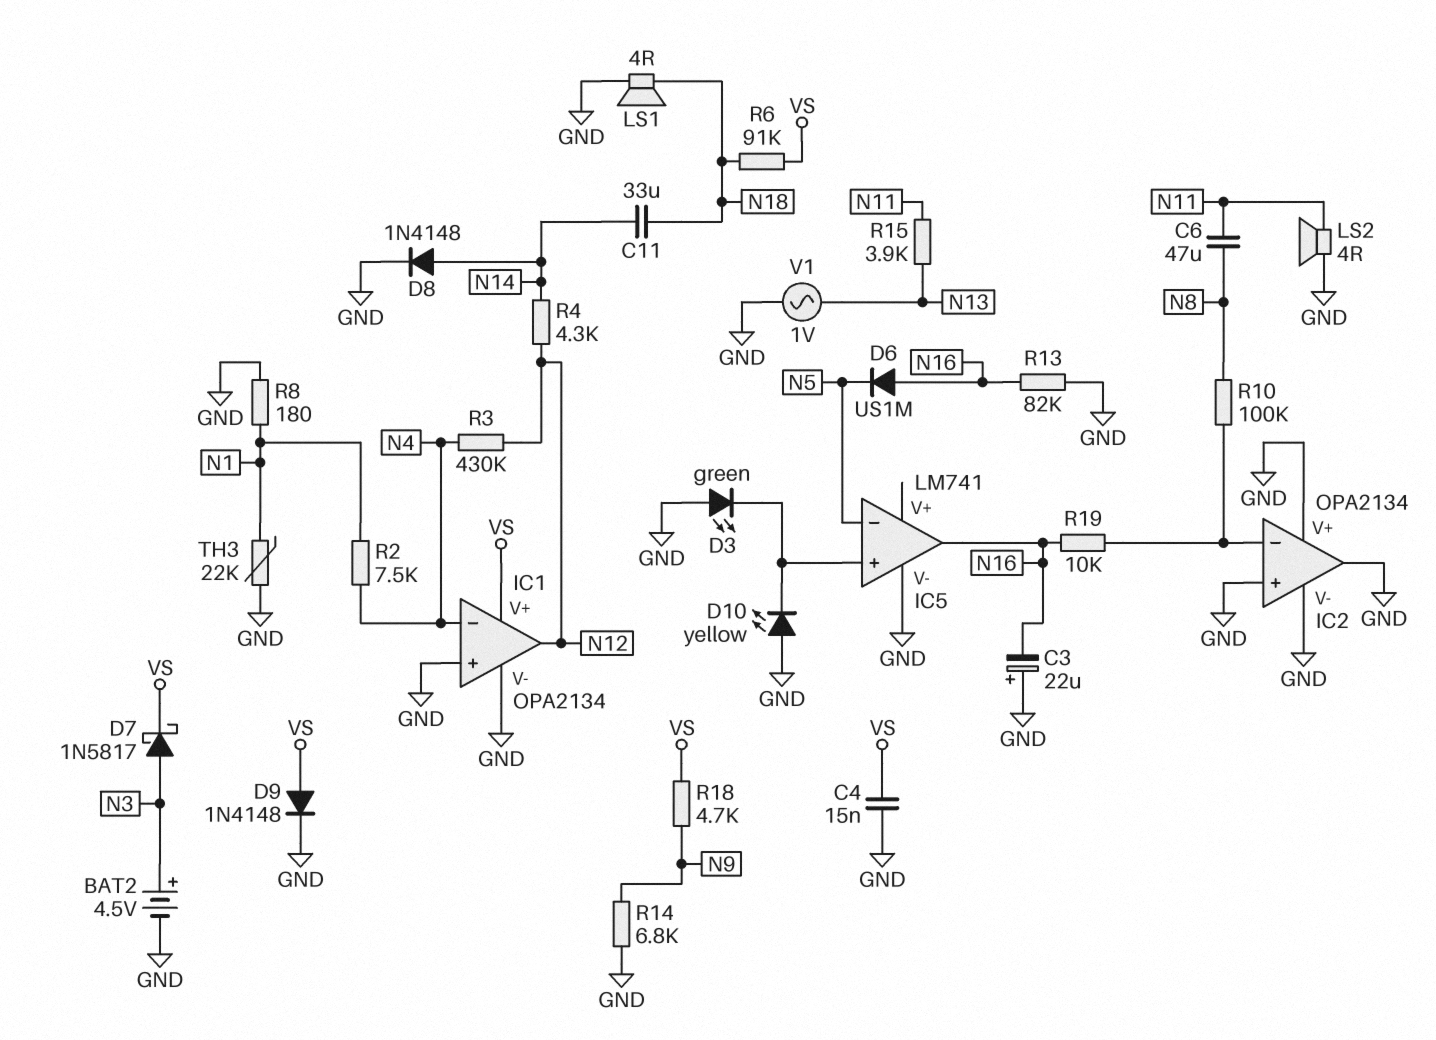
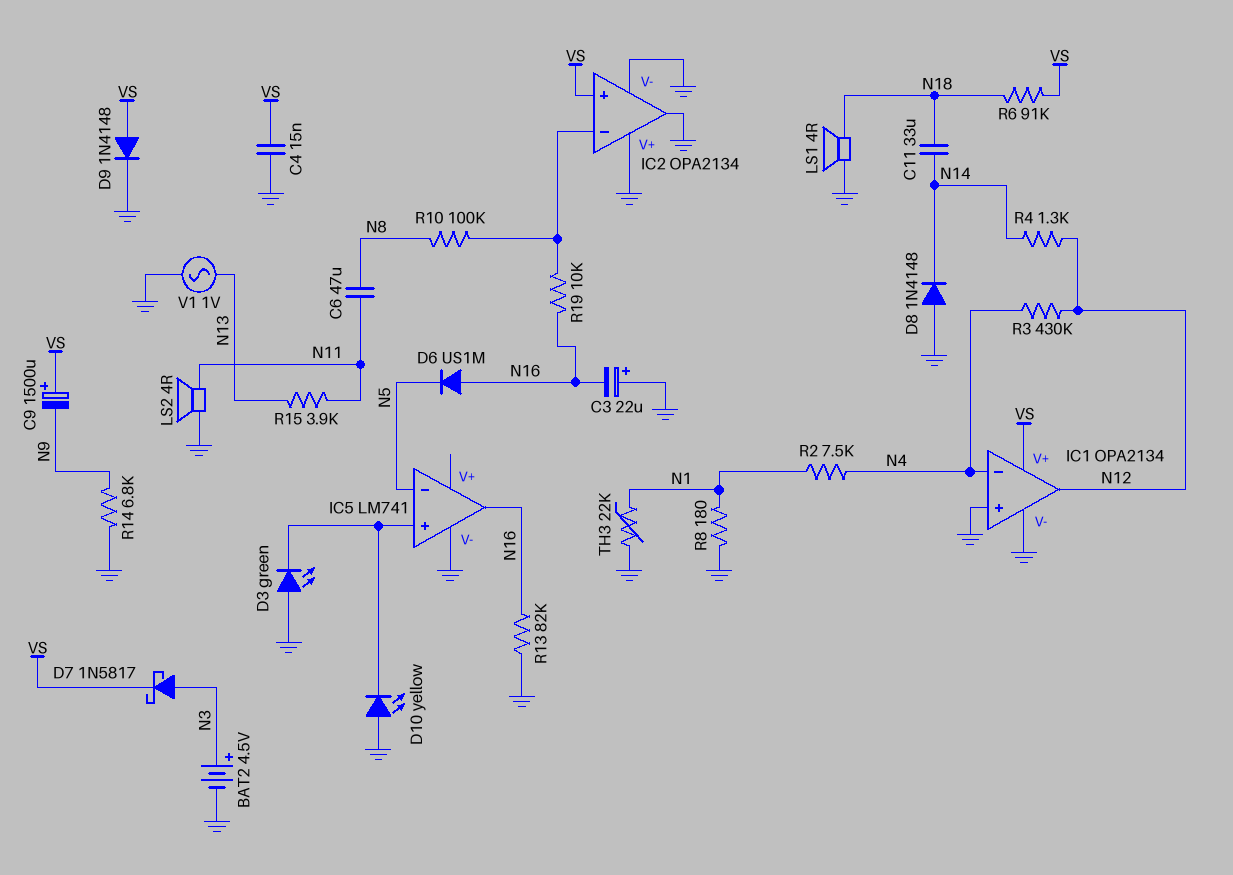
C9: none -> 1500uF (plus VS, minus N9)
D8: diode 1N4148 (A N14, K GND) -> diode 1N4148 (A GND, K N14)
IC2 pin in+: GND -> VS
R4: 4.3k (N12, N14) -> 1.3k (N12, N14)
R18: 4.7k (N9, VS) -> none

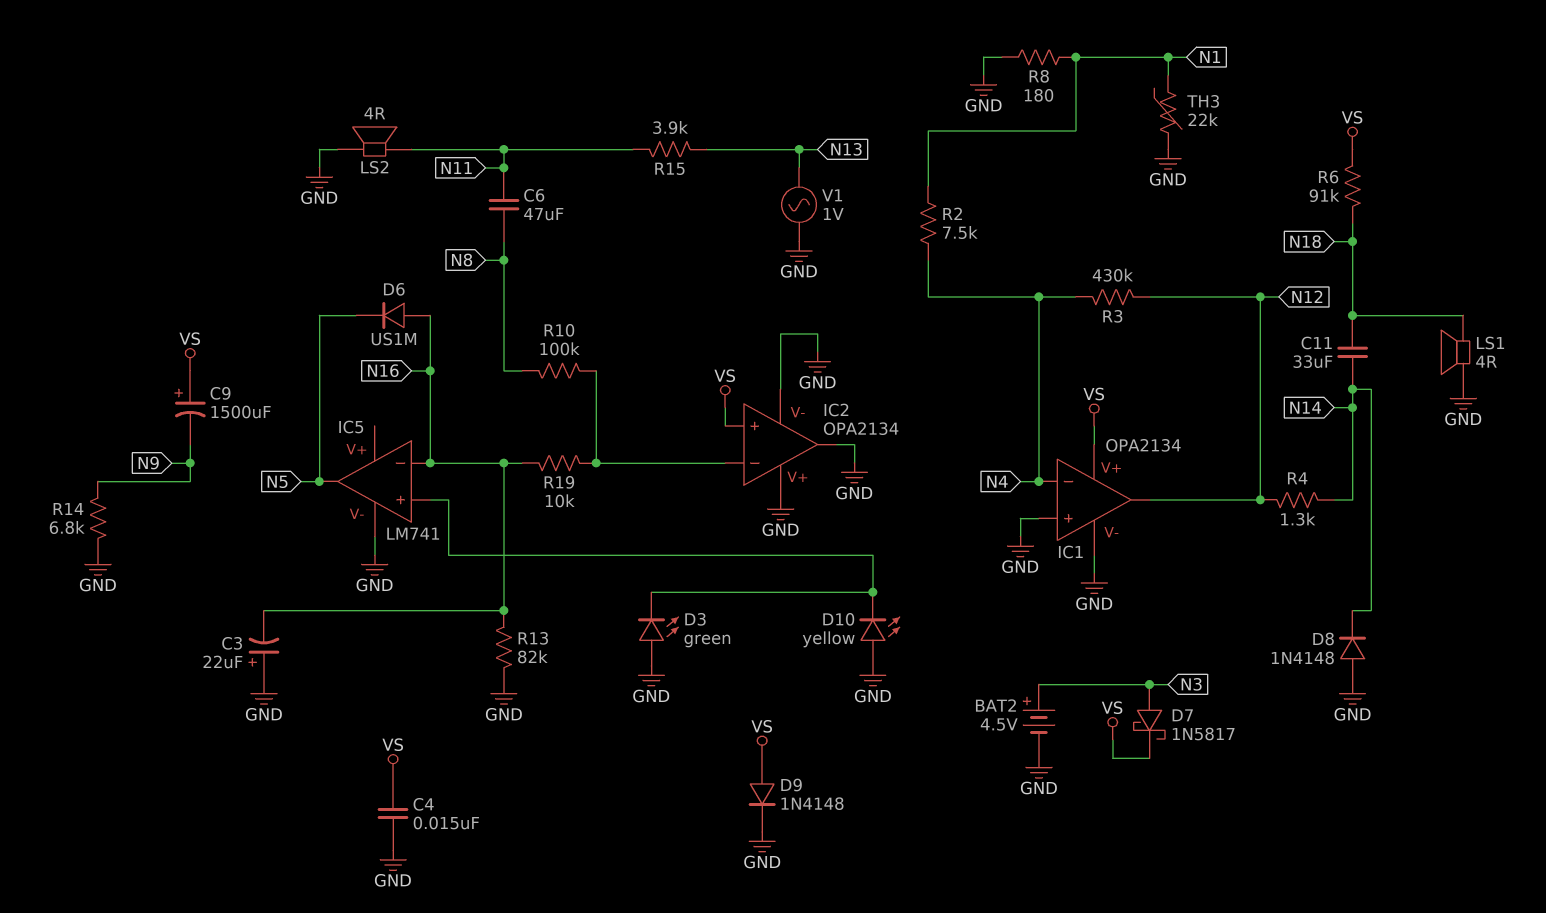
IC5 pin in-: N5 -> N16
IC5 pin out: N16 -> N5

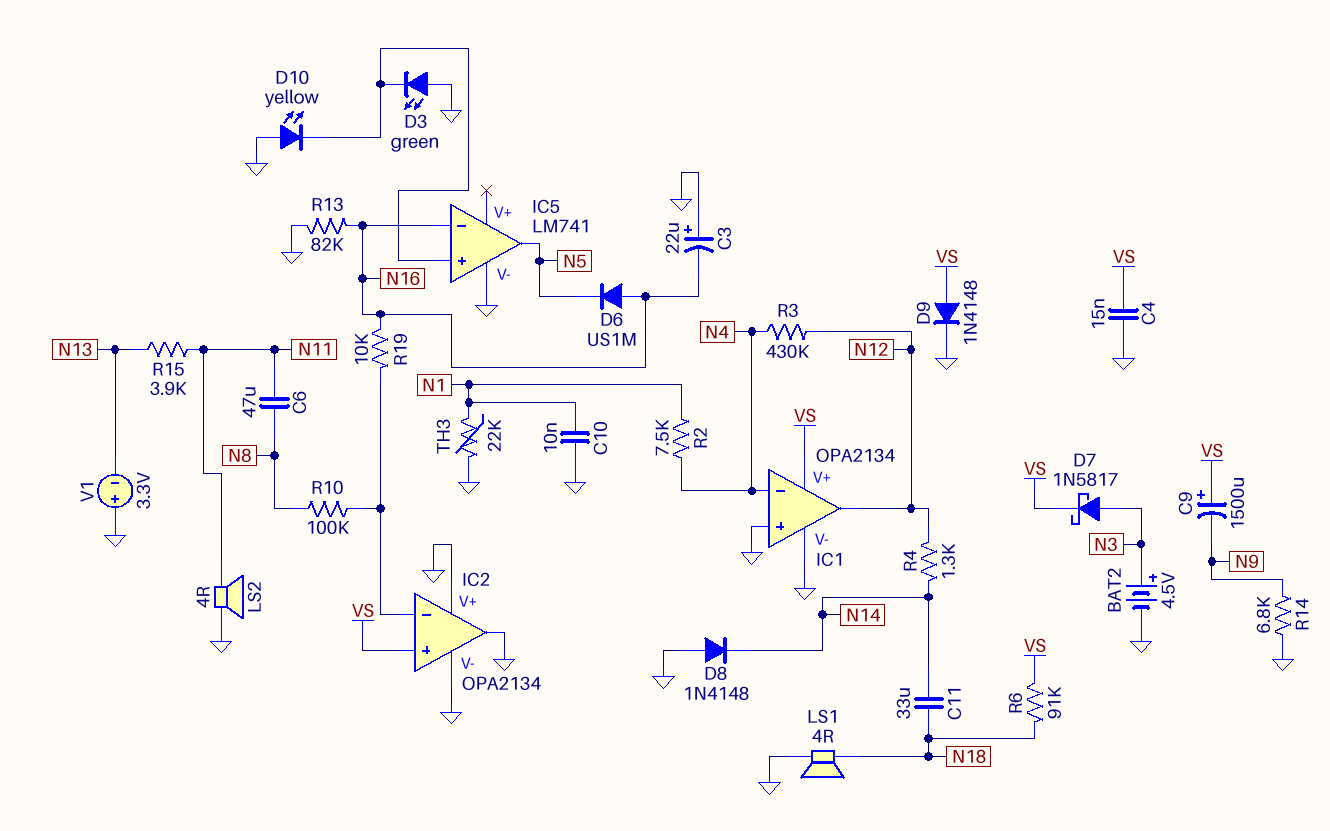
C10: none -> 10nF (GND, N1)
R8: 180 (GND, N1) -> none
V1: AC 1V (GND, N13) -> 3.3V (plus GND, minus N13)

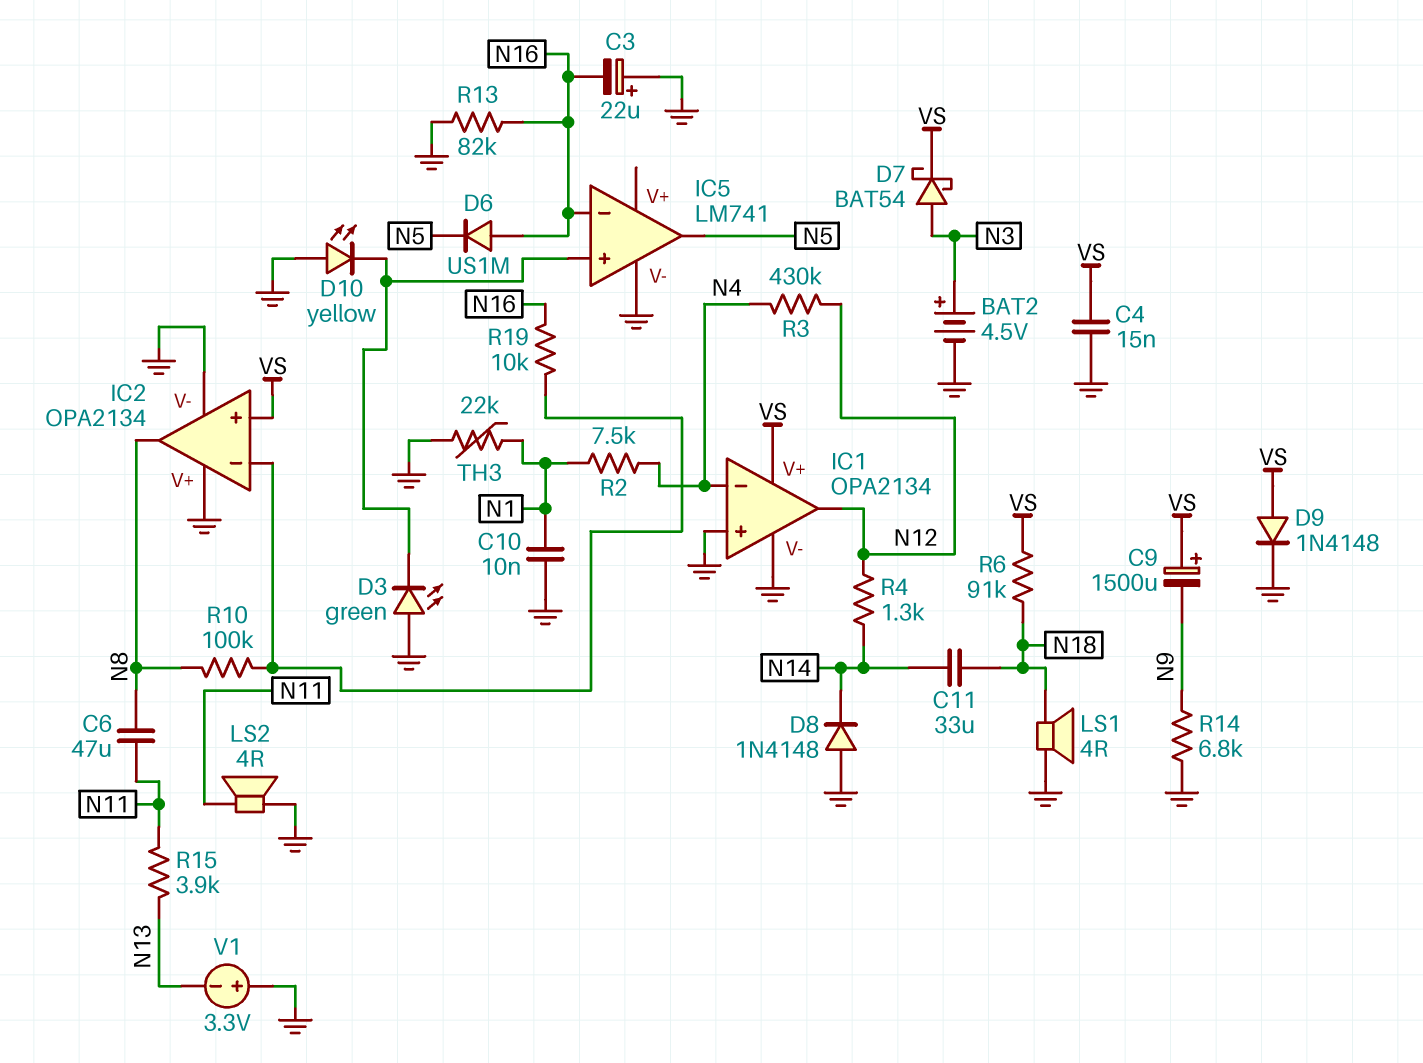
D7: schottky 1N5817 (A N3, K VS) -> schottky BAT54 (A N3, K VS)
IC2 pin out: GND -> N8

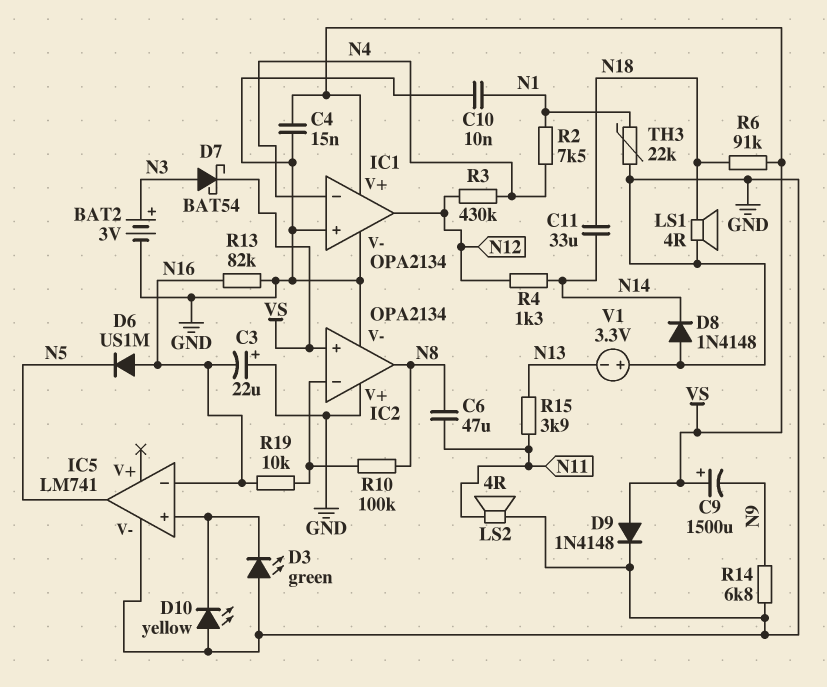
BAT2: 4.5V (plus N3, minus GND) -> 3V (plus N3, minus GND)

